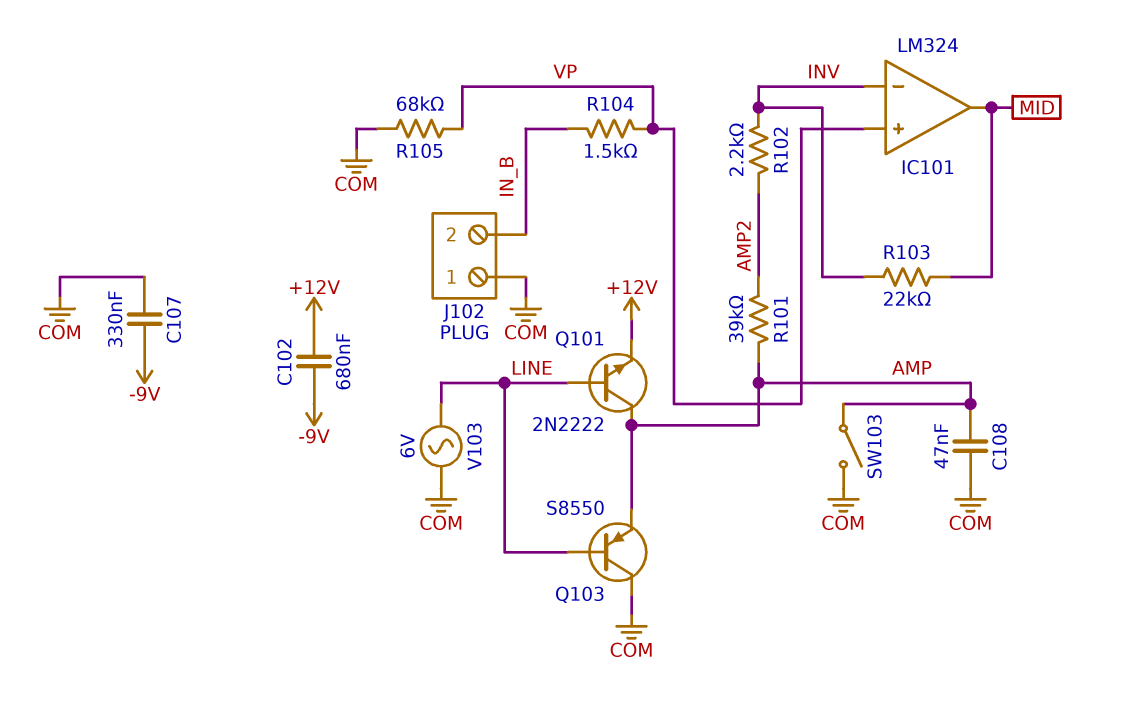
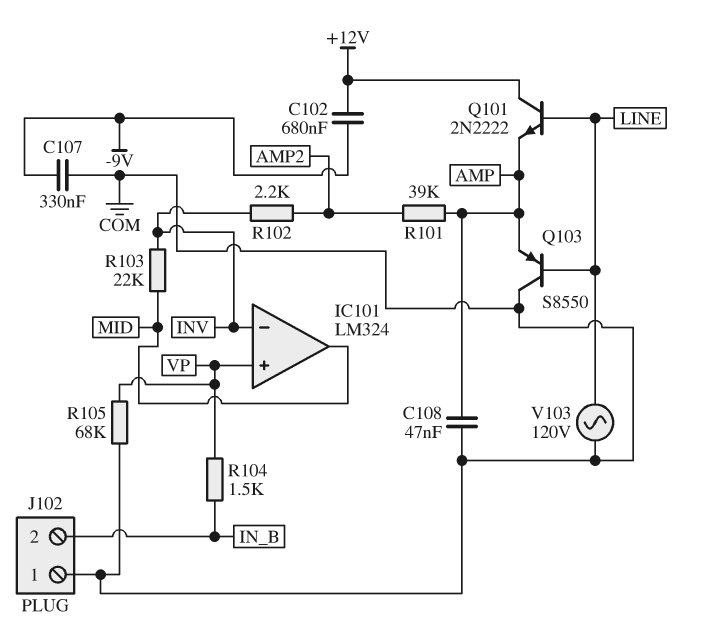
Q101: NPN 2N2222 (B LINE, C AMP, E +12V) -> NPN 2N2222 (B LINE, C +12V, E AMP)
SW103: switch (AMP, COM) -> none
V103: AC 6V (COM, LINE) -> AC 120V (COM, LINE)

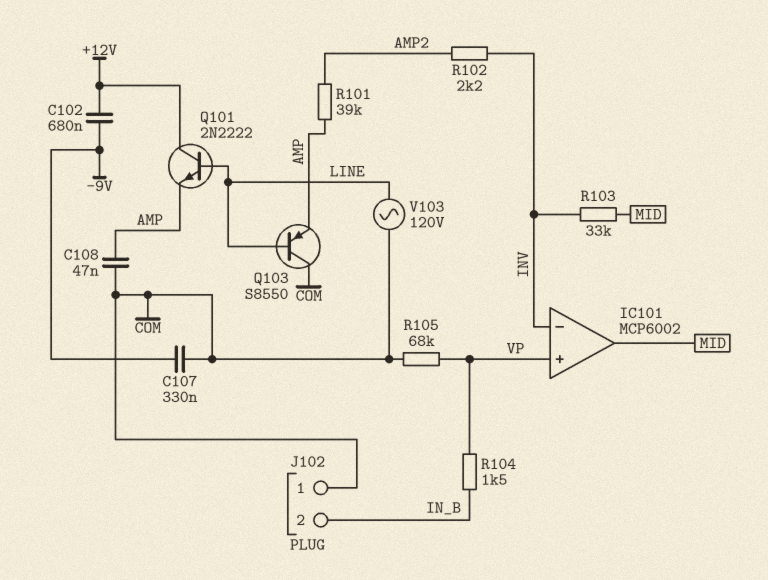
IC101: LM324 -> MCP6002
R103: 22k (INV, MID) -> 33k (INV, MID)

